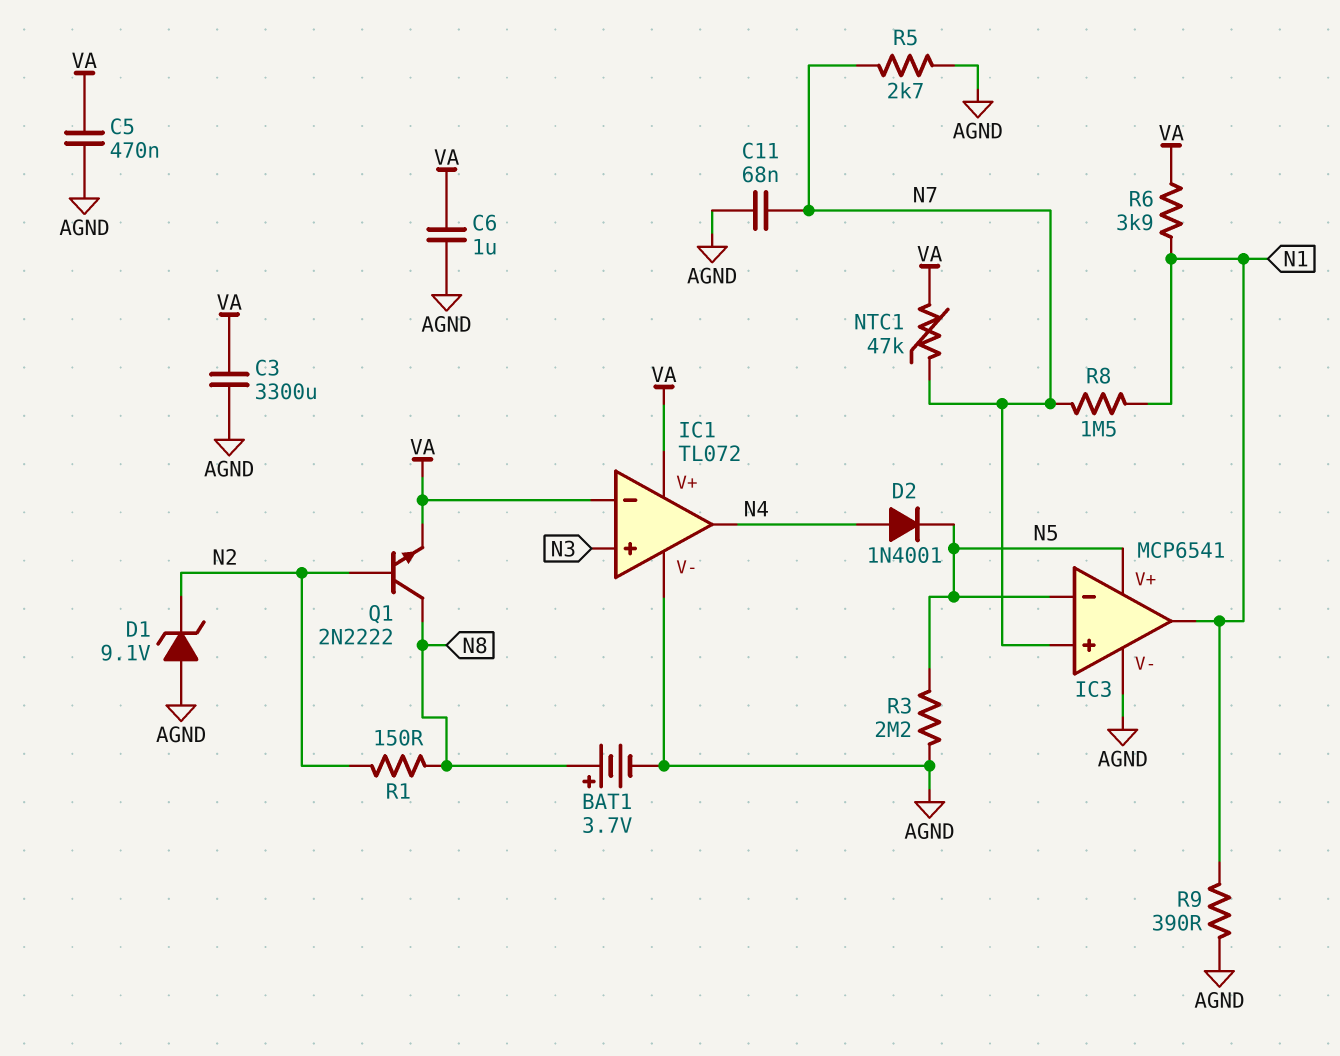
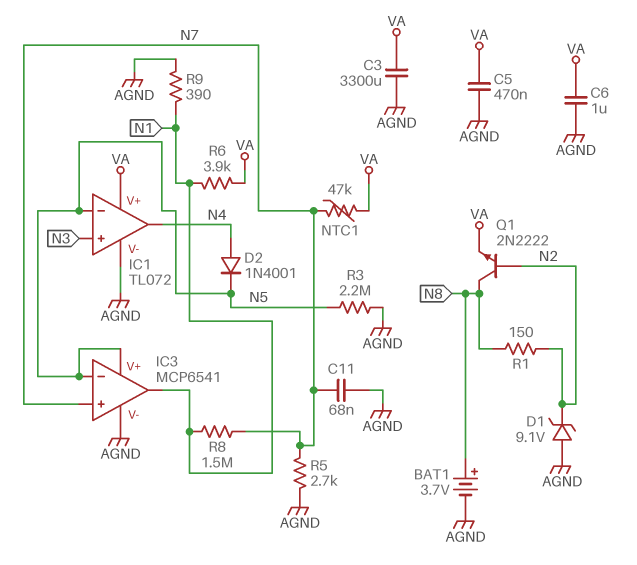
IC1 pin in-: VA -> N5

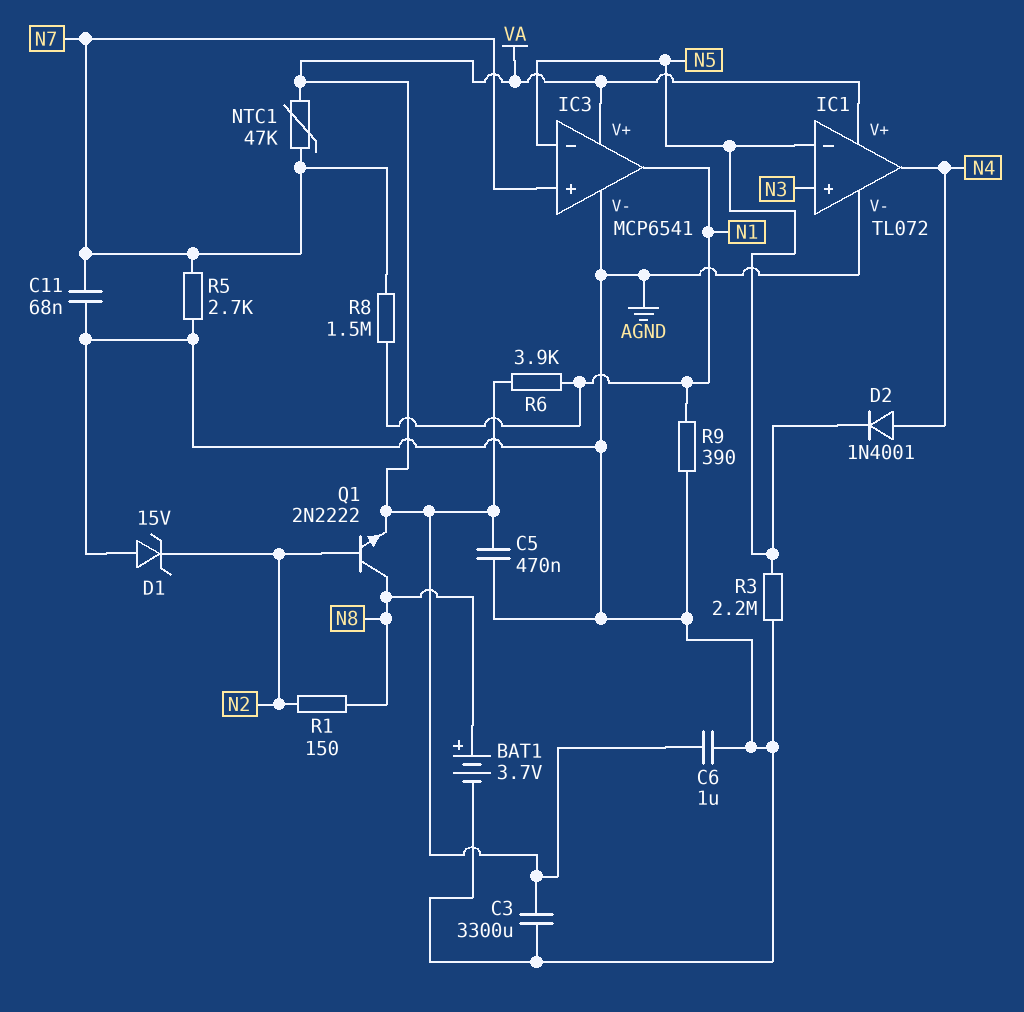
D1: zener 9.1V (A AGND, K N2) -> zener 15V (A AGND, K N2)
IC3 pin V+: N5 -> VA

